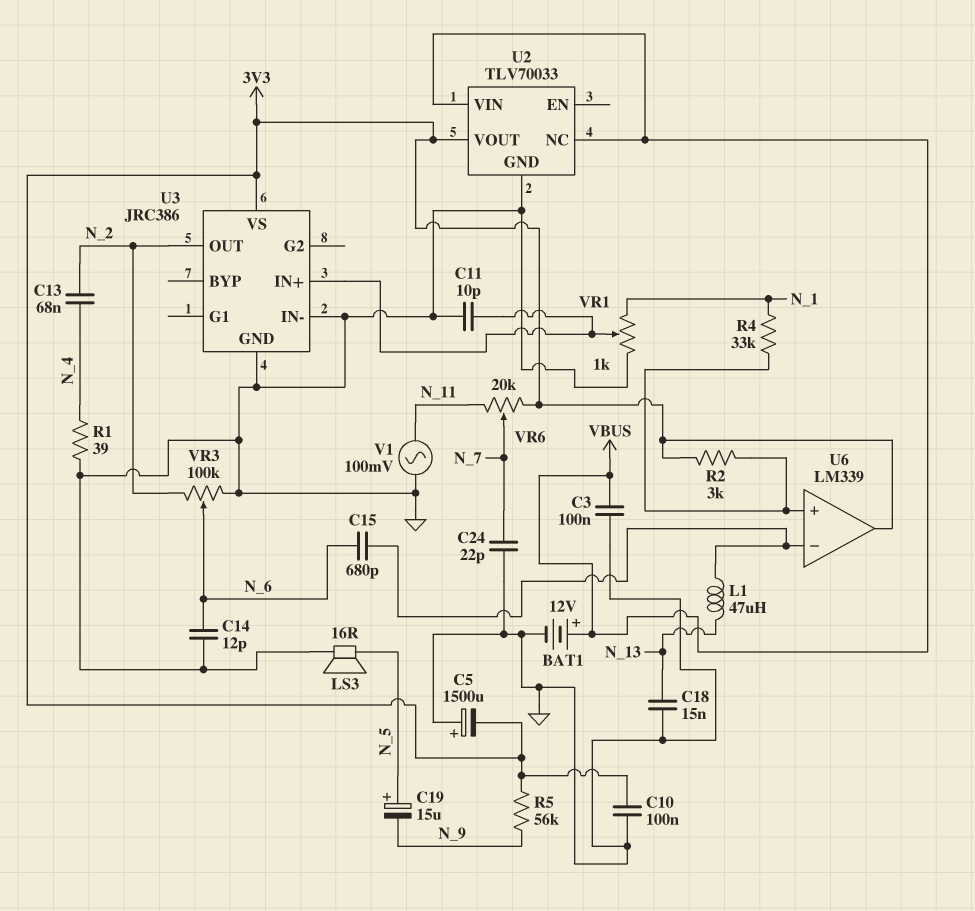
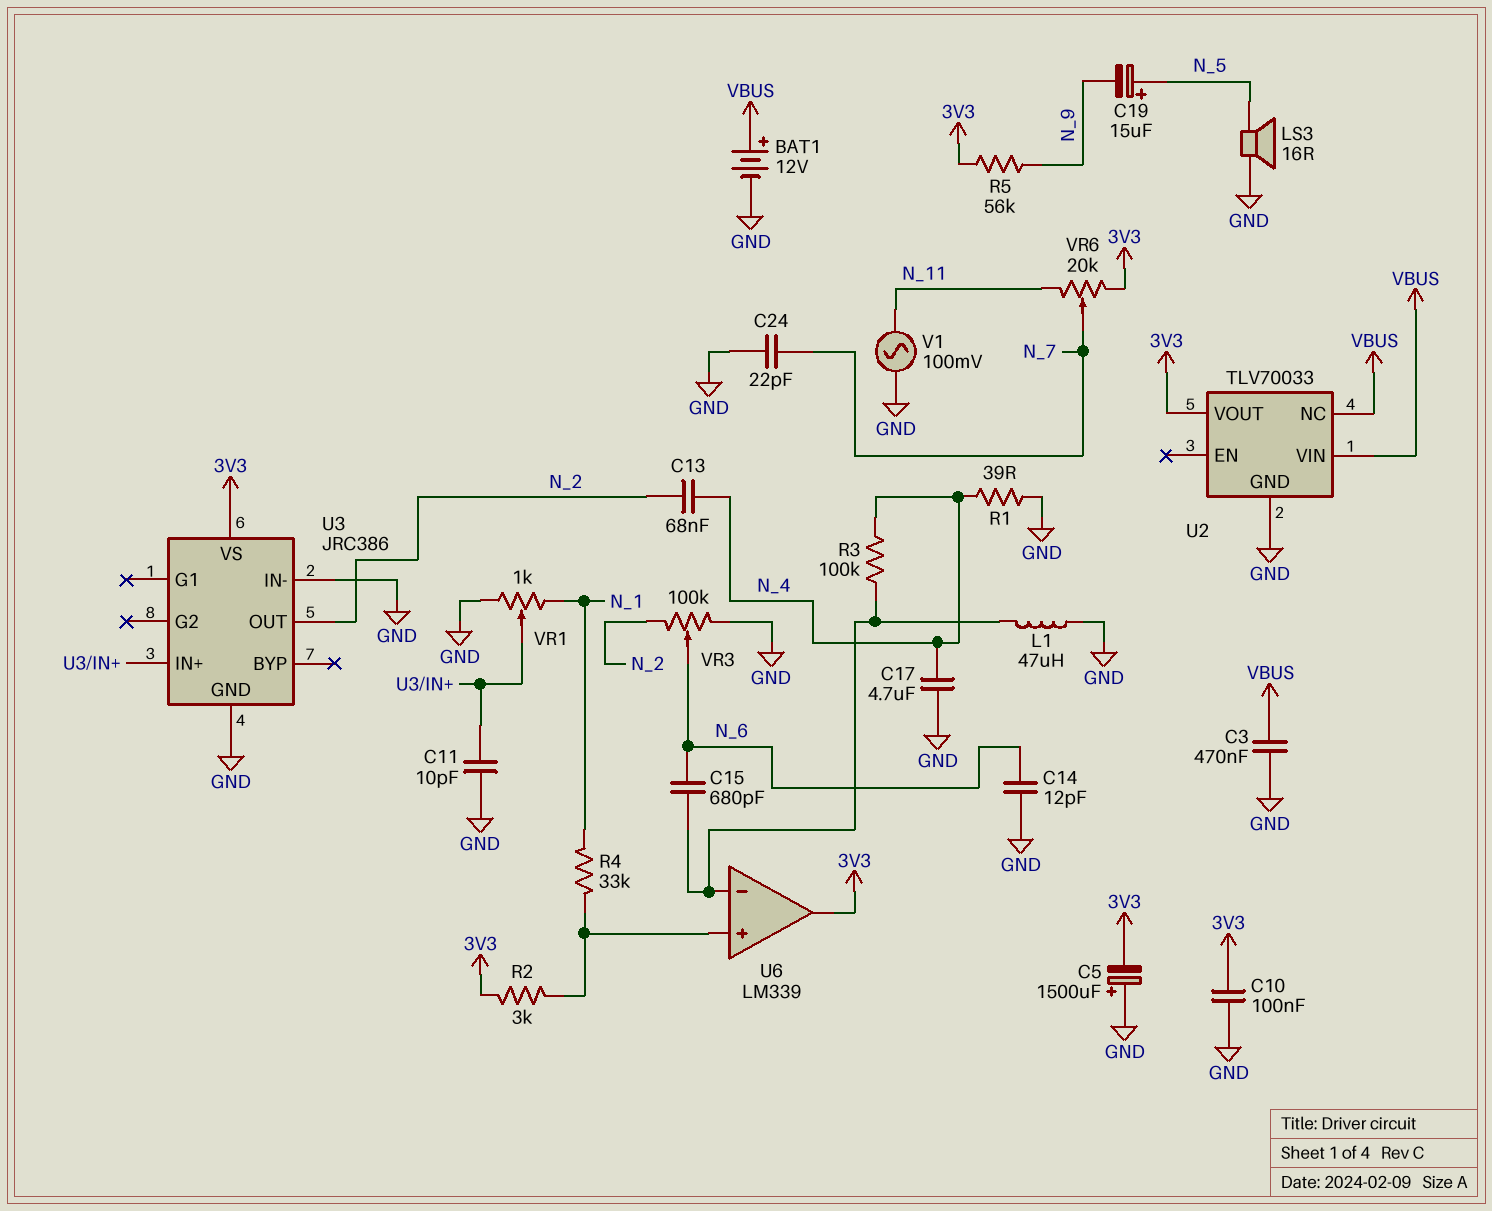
C3: 100nF (GND, VBUS) -> 470nF (GND, VBUS)
C17: none -> 4.7uF (GND, N_4)
C18: 15nF (GND, N_13) -> none
L1: 47uH (N_13, U6/in-) -> 47uH (GND, U6/in-)
R3: none -> 100k (N_4, U6/in-)

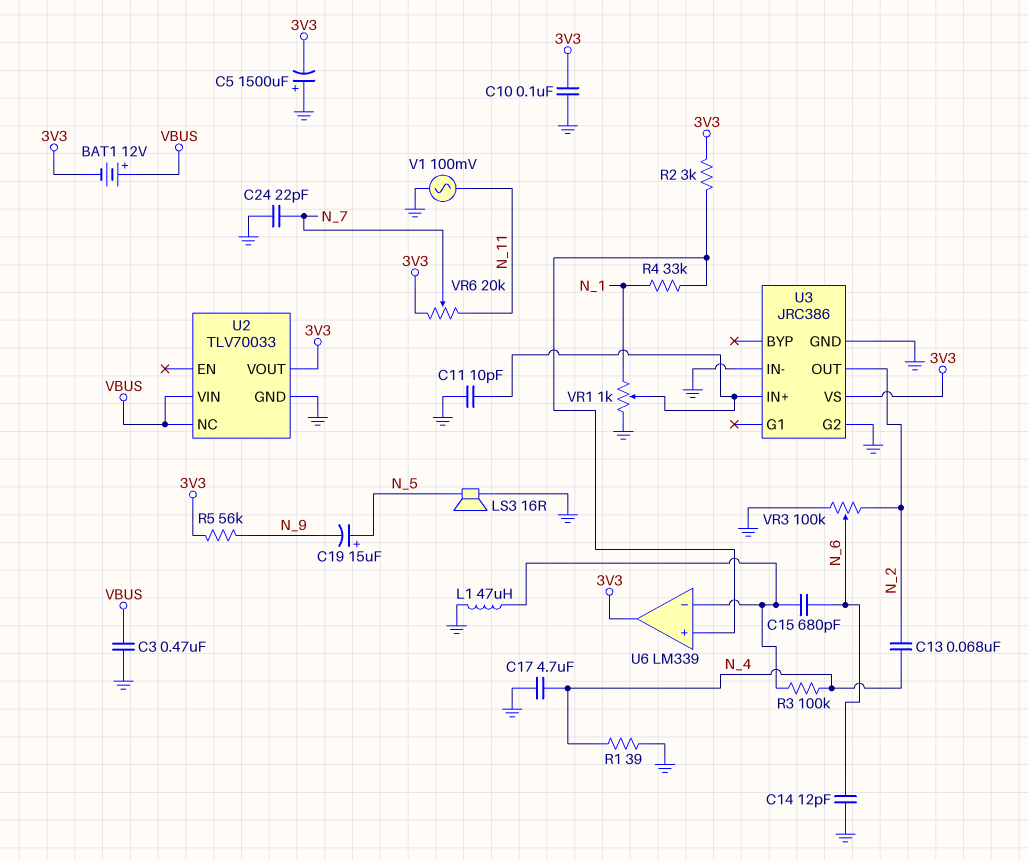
BAT1: 12V (plus VBUS, minus GND) -> 12V (plus VBUS, minus 3V3)
U3 pin G2: none -> GND

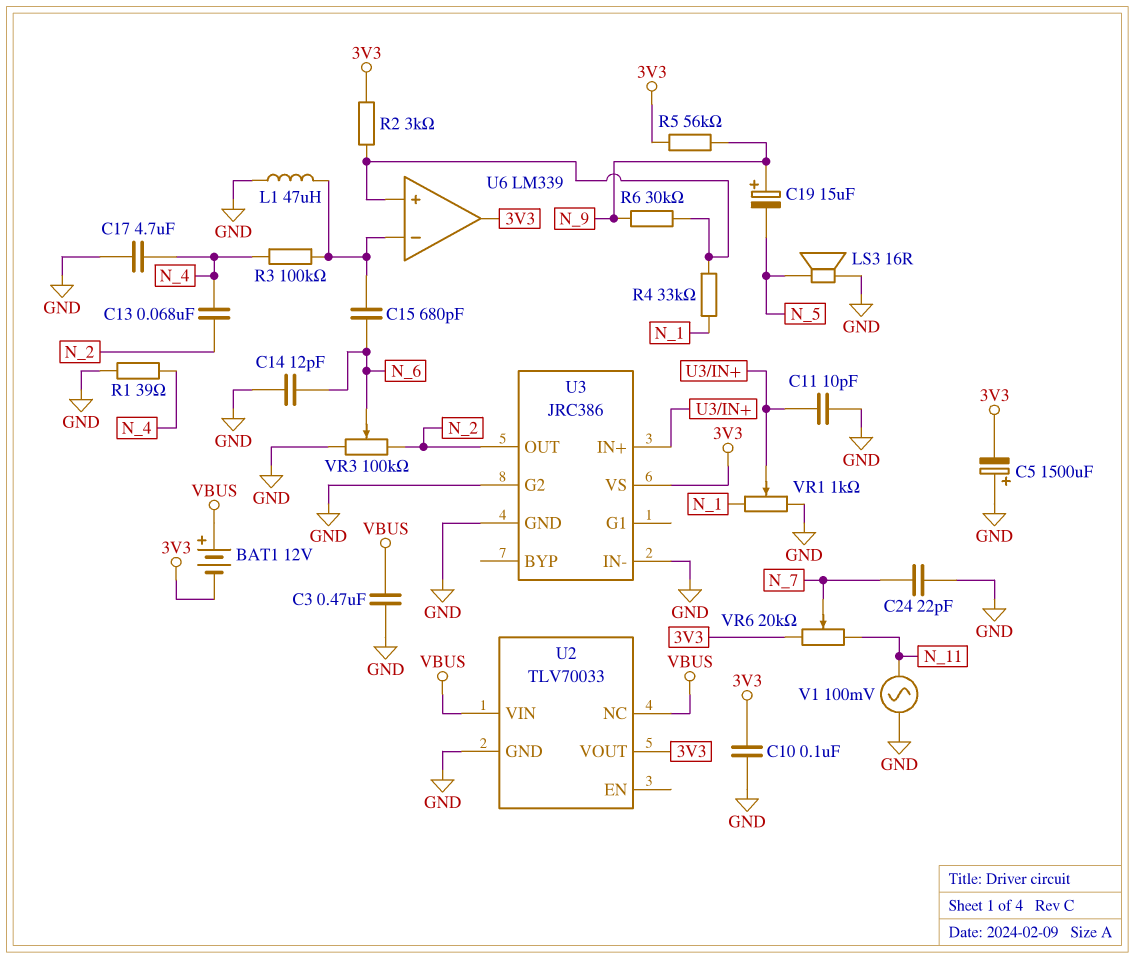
C19: 15uF (plus N_5, minus N_9) -> 15uF (plus N_9, minus N_5)
R6: none -> 30k (N_9, U6/in+)

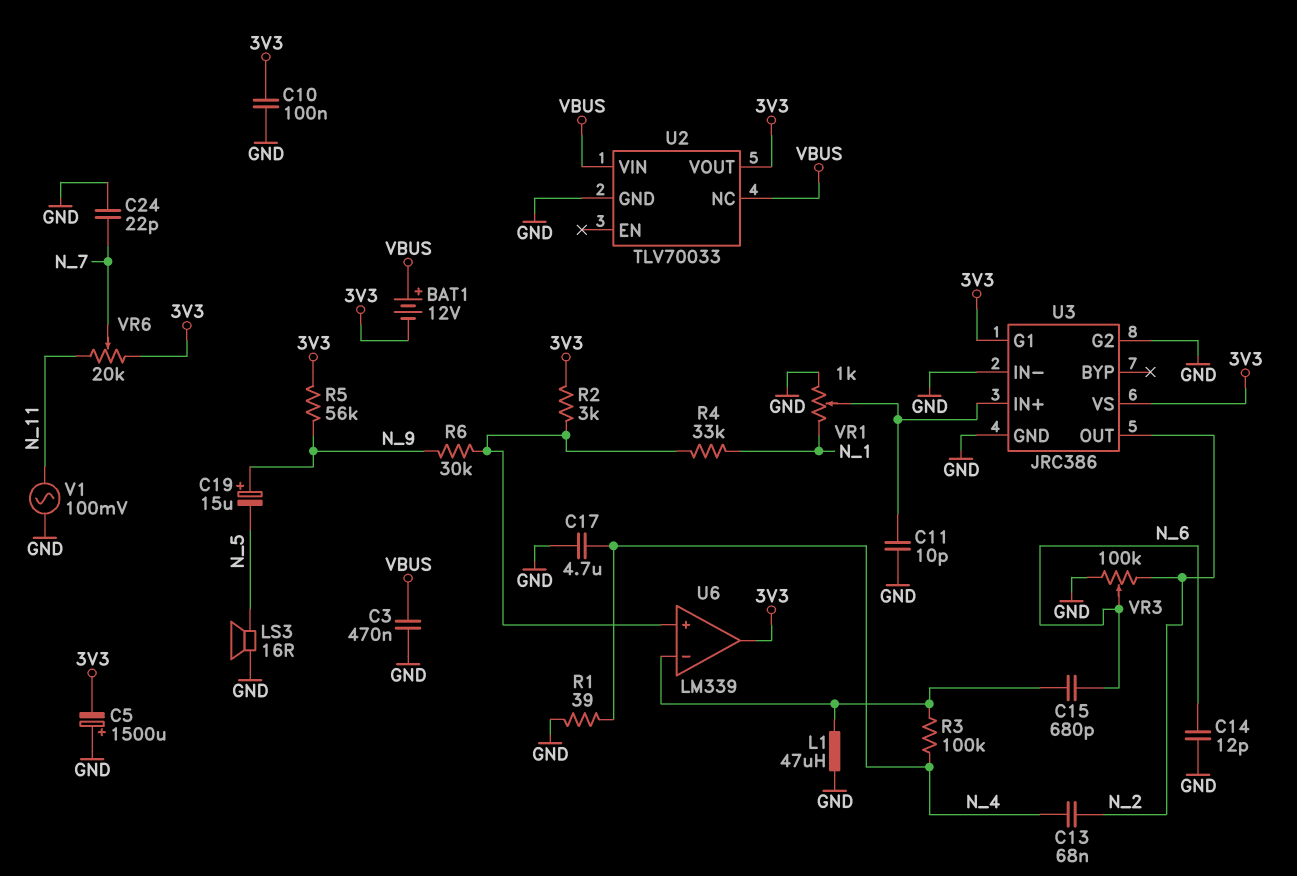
U3 pin G1: none -> 3V3

